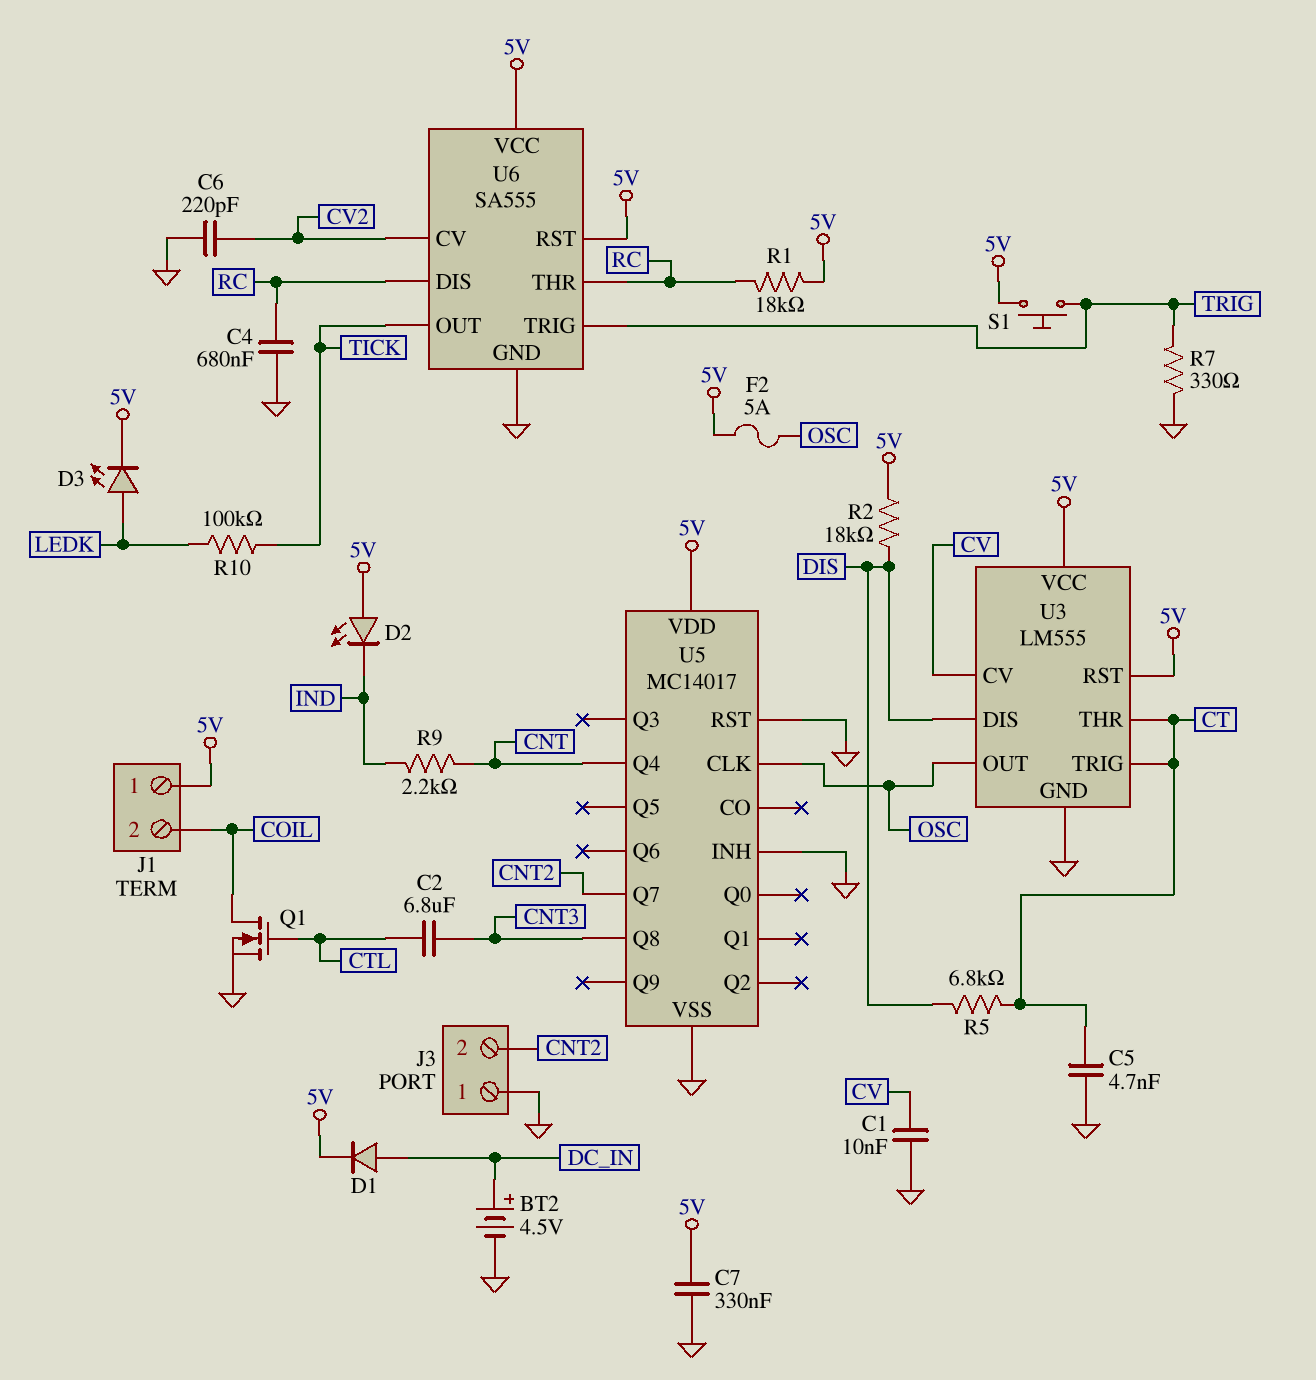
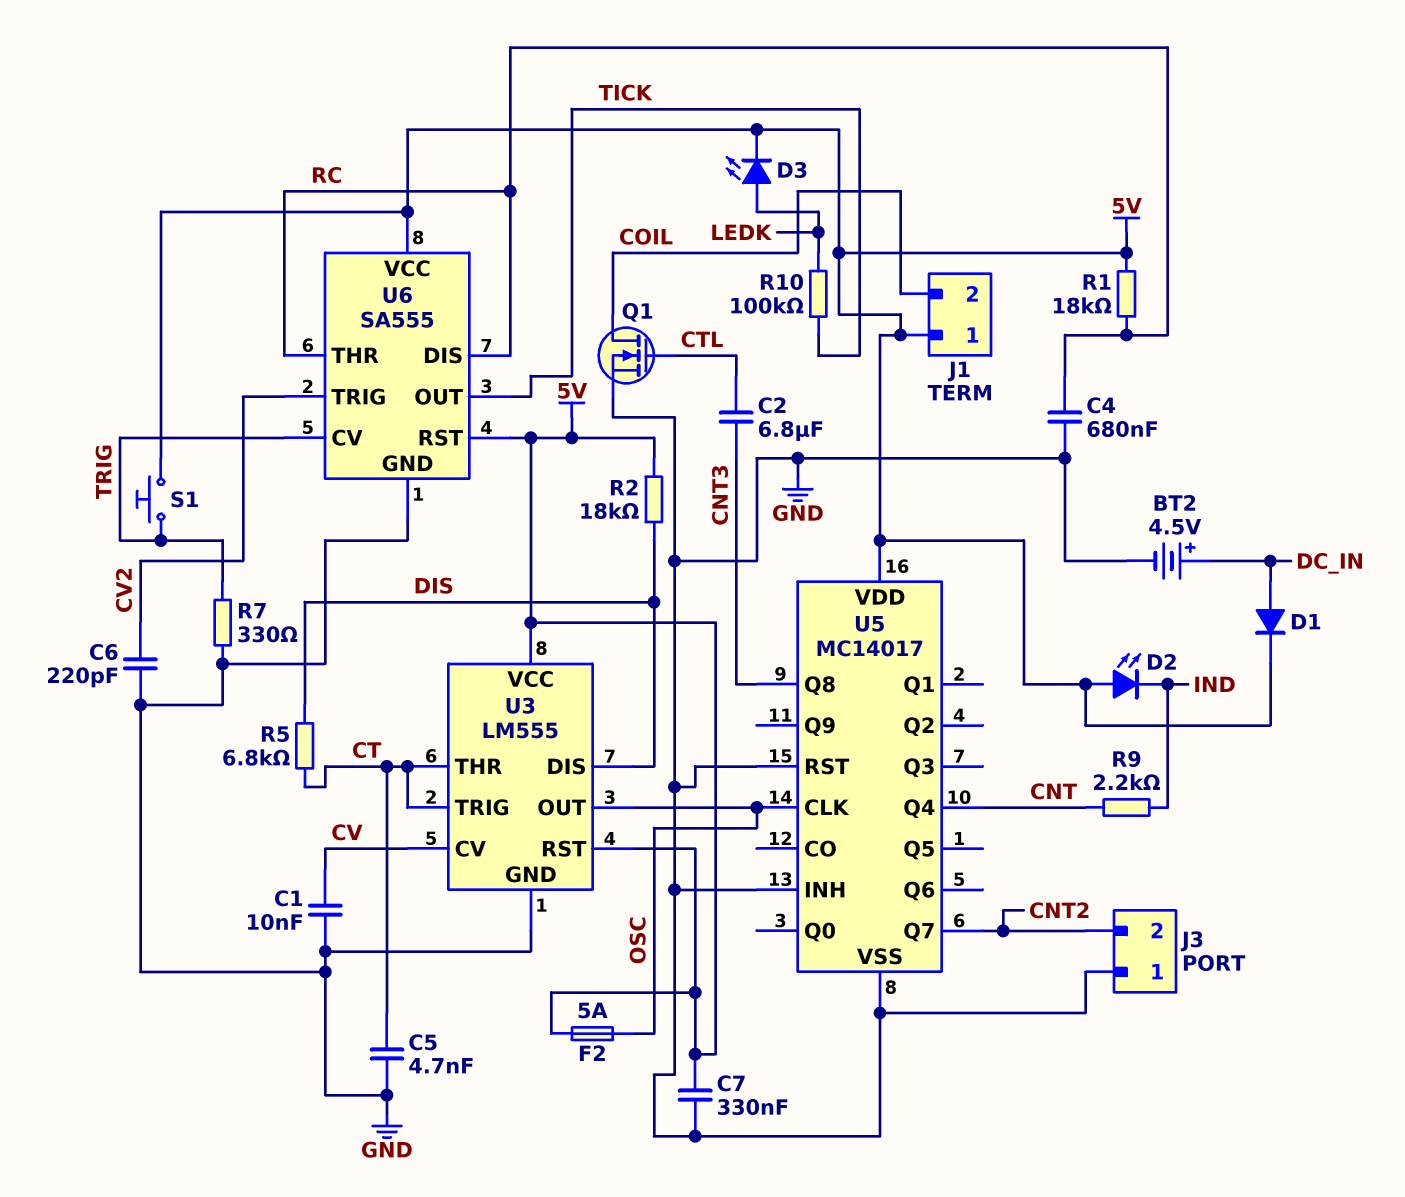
U6 pin CV: CV2 -> TRIG
U6 pin TRIG: TRIG -> CV2

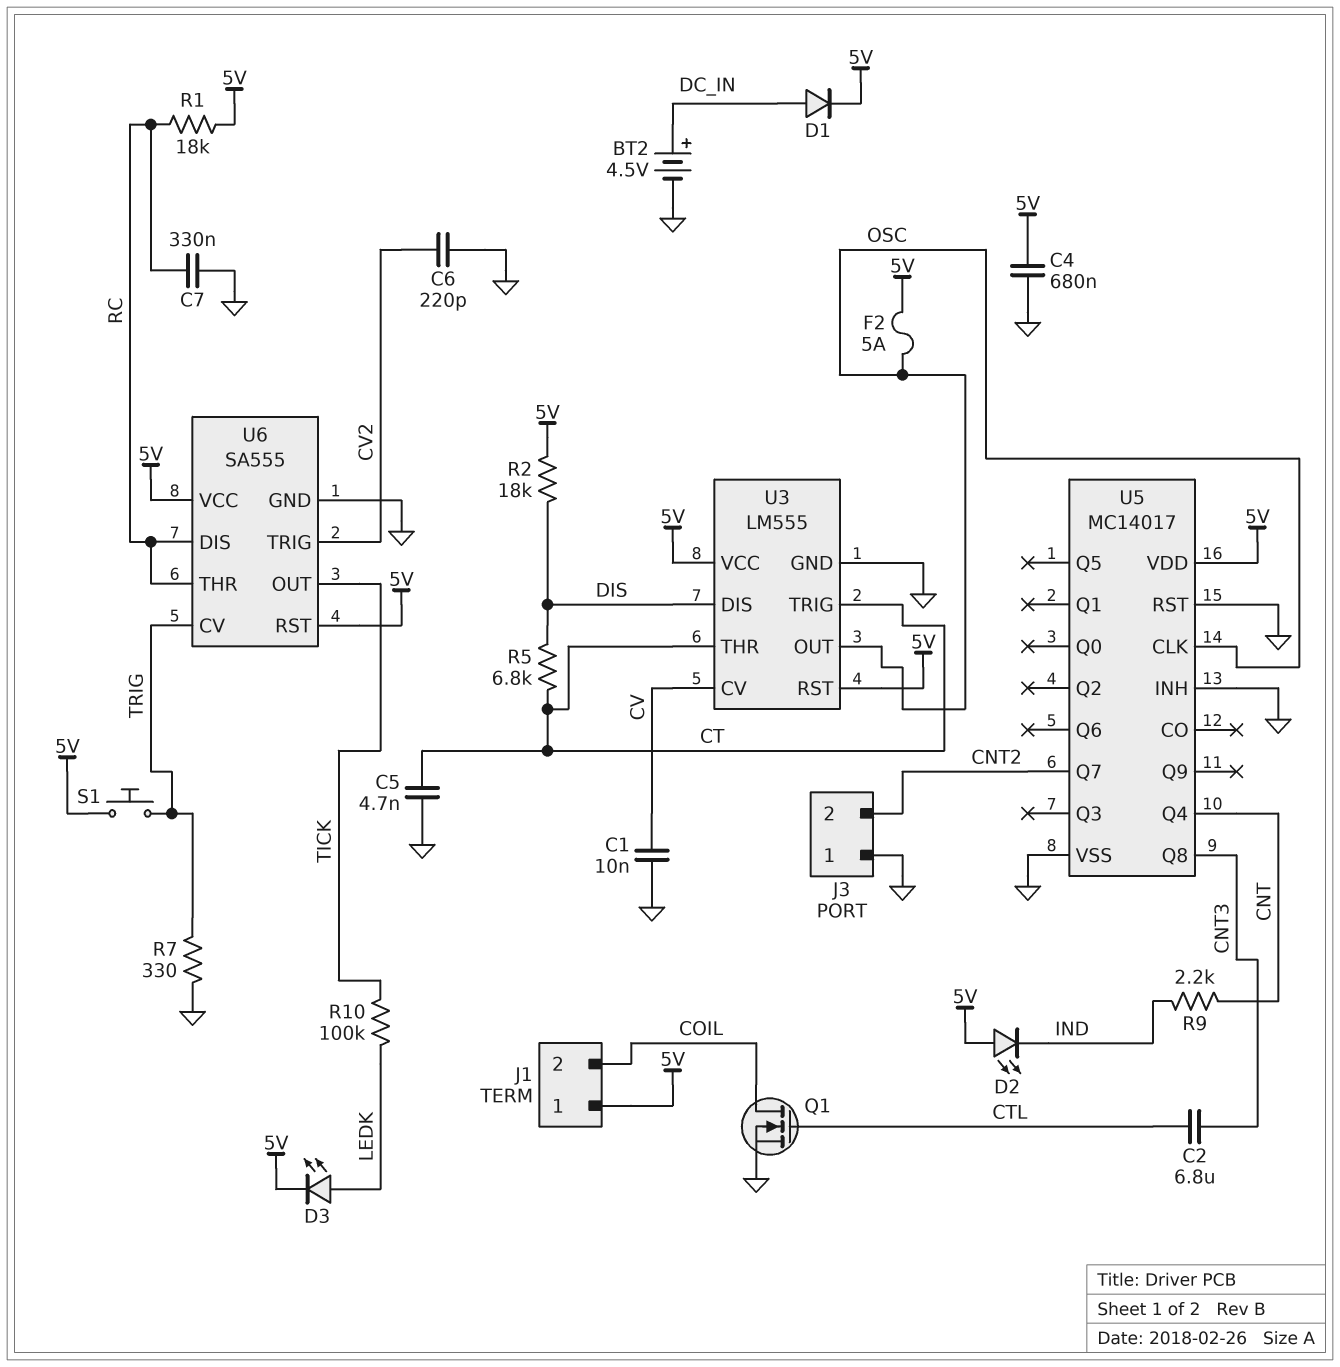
C4: 680nF (GND, RC) -> 680nF (5V, GND)
C7: 330nF (5V, GND) -> 330nF (GND, RC)

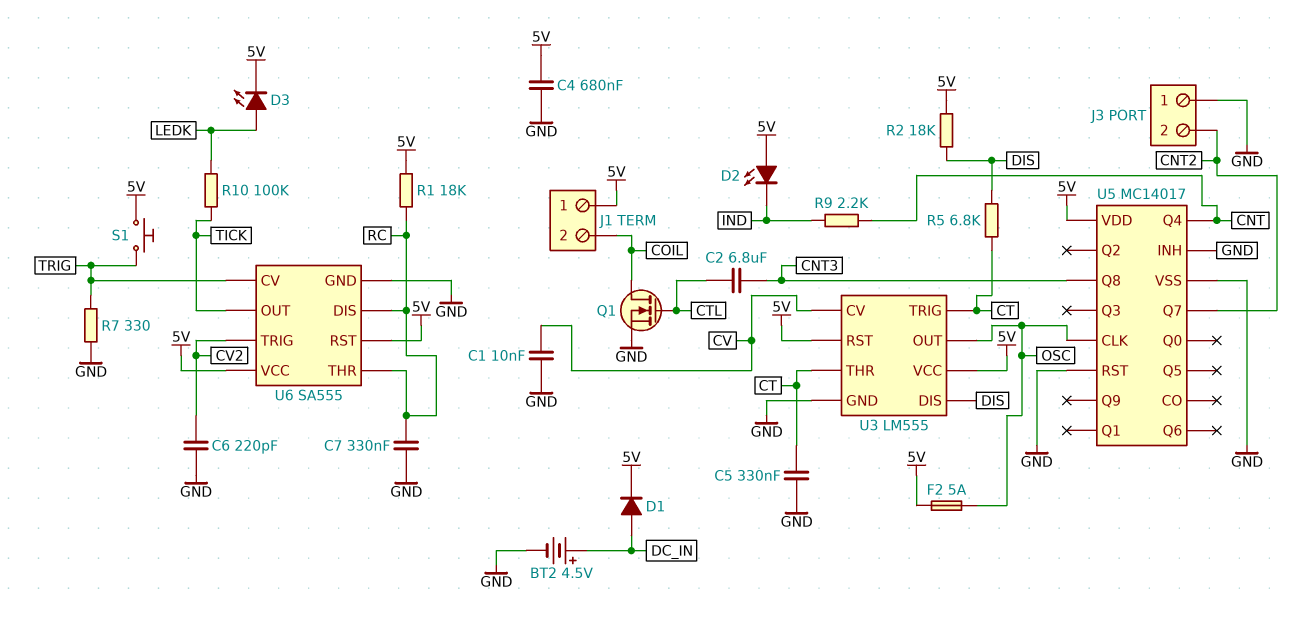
C5: 4.7nF (CT, GND) -> 330nF (CT, GND)

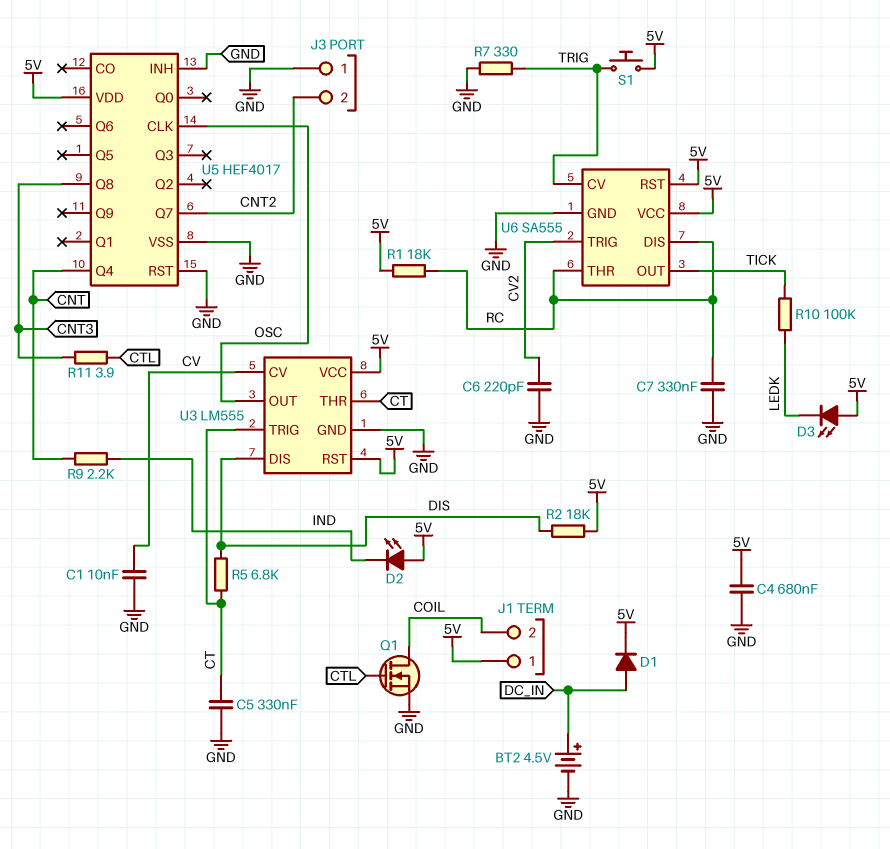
C2: 6.8uF (CNT3, CTL) -> none
D3: LED (A LEDK, K 5V) -> LED (A 5V, K LEDK)
F2: 5A (5V, OSC) -> none
R11: none -> 3.9 (CNT3, CTL)
U5: MC14017 -> HEF4017

